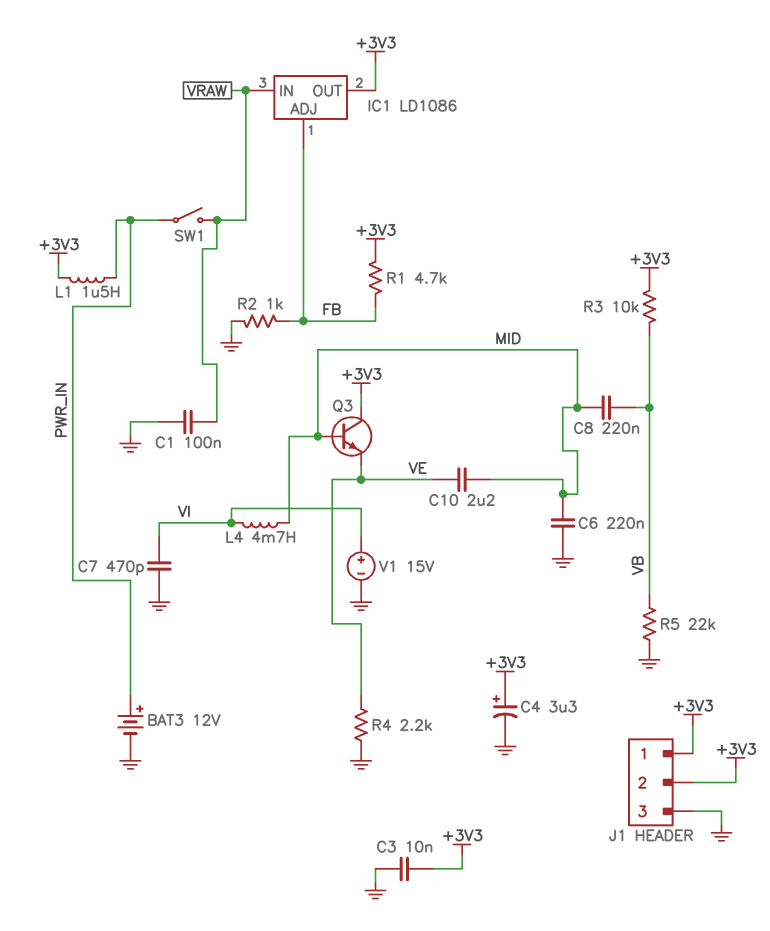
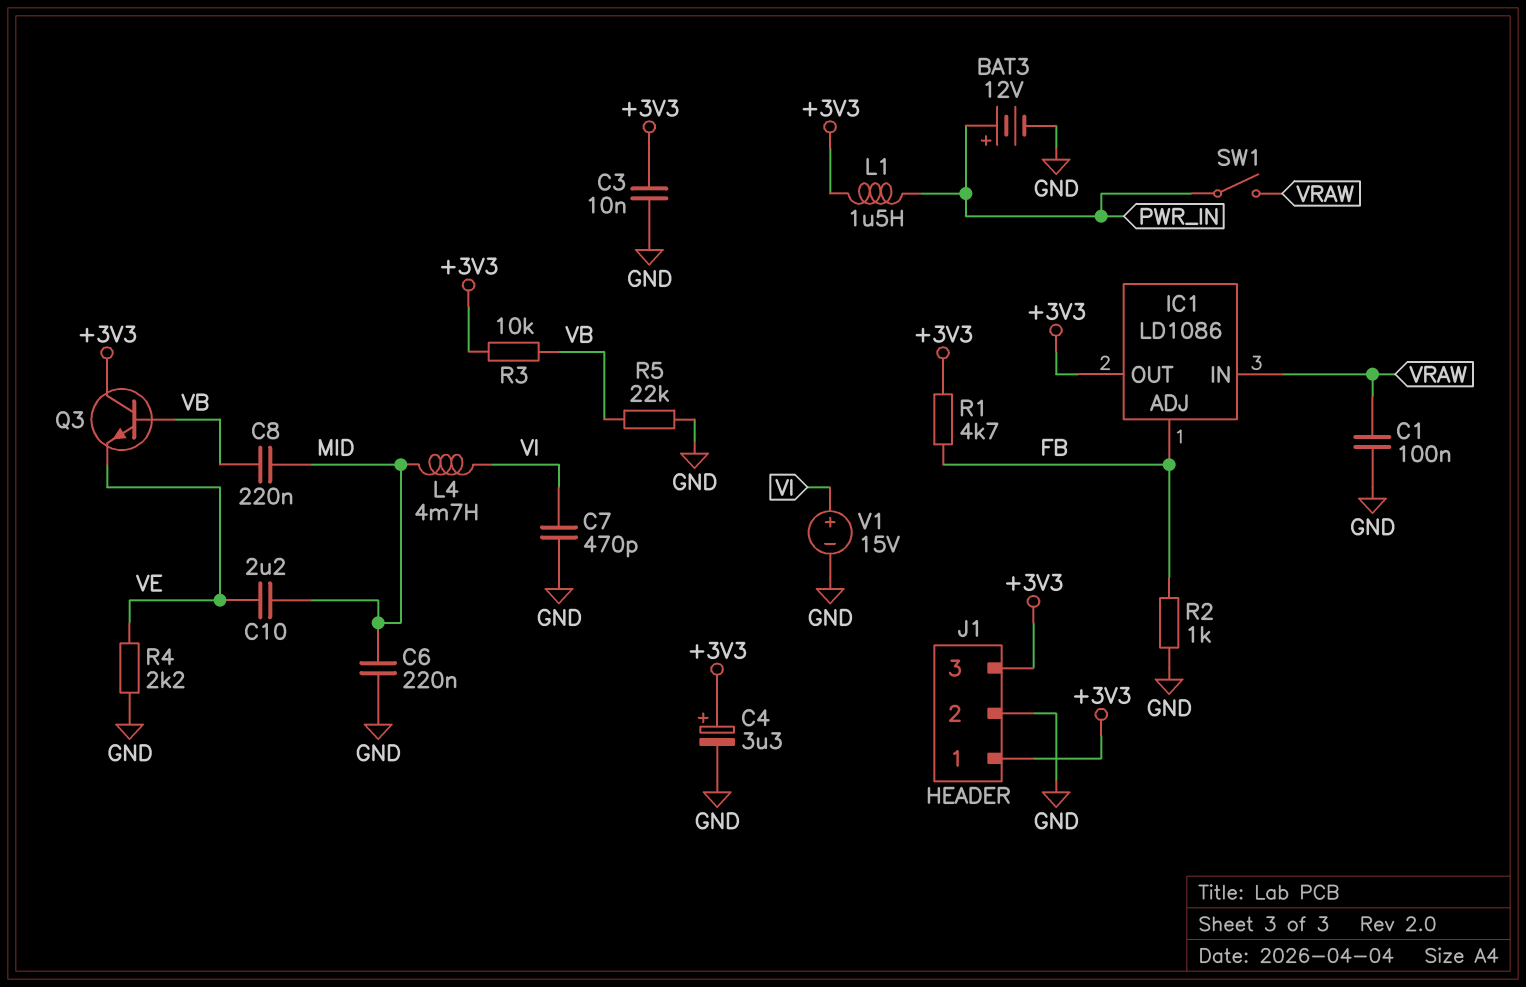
J1 pin 2: +3V3 -> GND
J1 pin 3: GND -> +3V3
Q3: NPN (B MID, C +3V3, E VE) -> NPN (B VB, C +3V3, E VE)

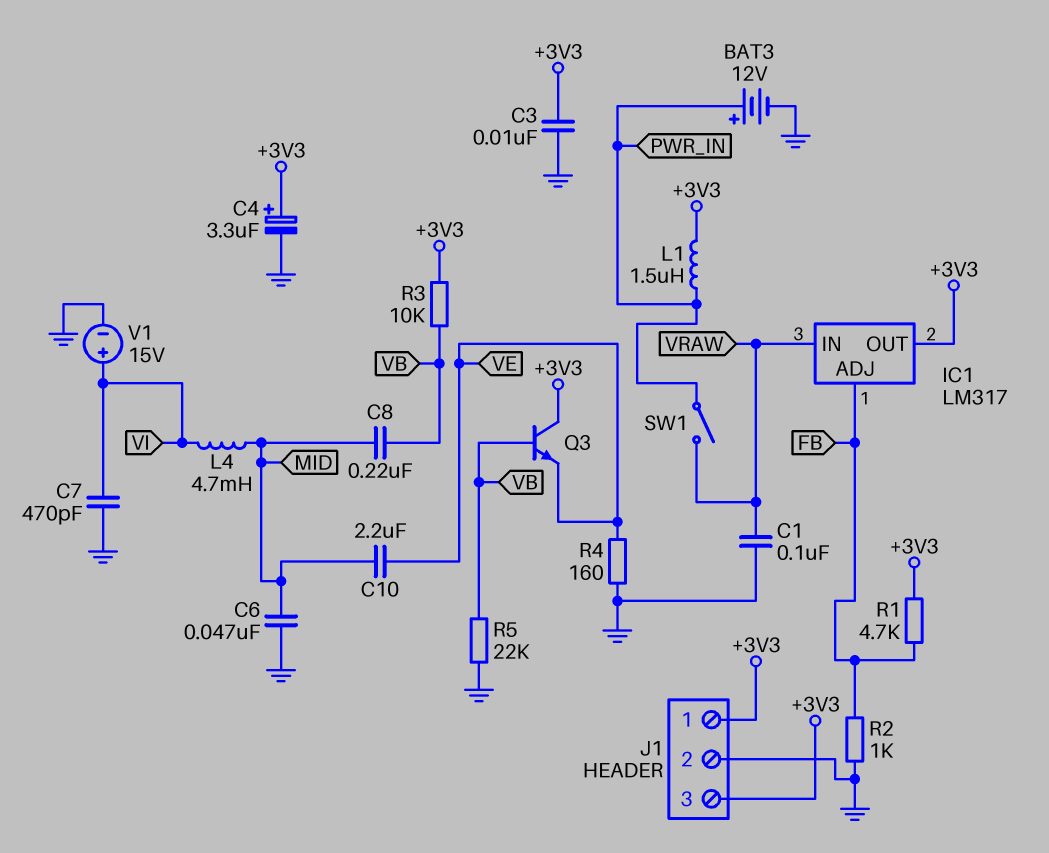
C6: 220nF (GND, MID) -> 47nF (GND, MID)
IC1: LD1086 -> LM317
R4: 2.2k (GND, VE) -> 160 (GND, VE)

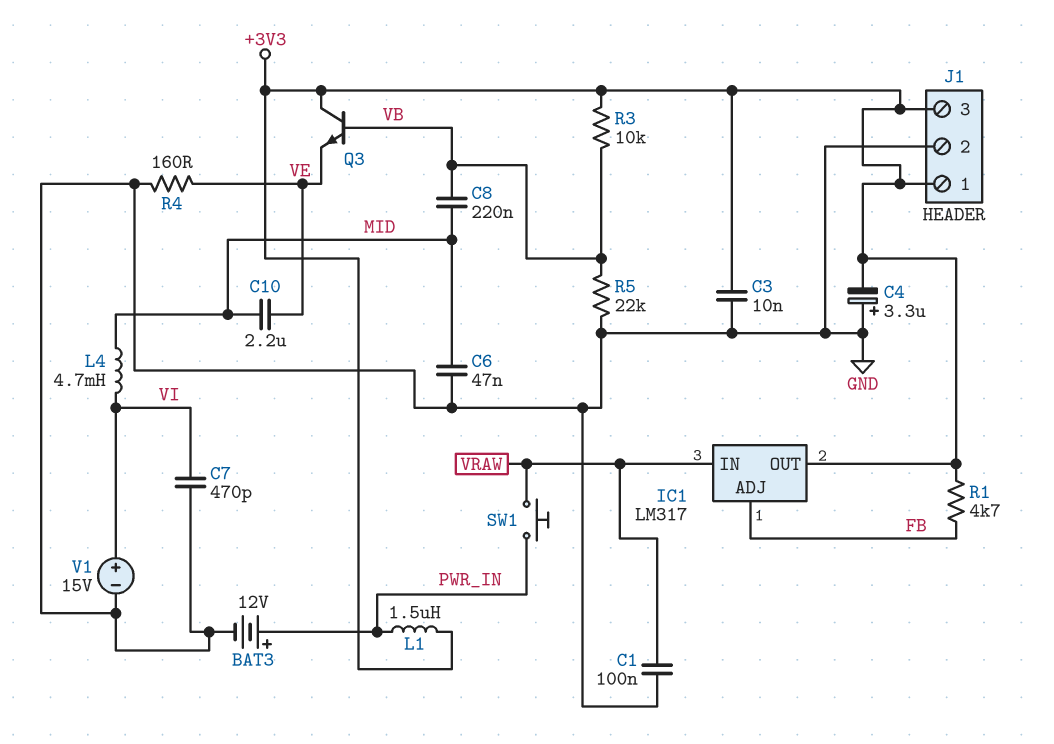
C4: 3.3uF (plus +3V3, minus GND) -> 3.3uF (plus GND, minus +3V3)
R2: 1k (FB, GND) -> none
SW1: switch (PWR_IN, VRAW) -> button (PWR_IN, VRAW)

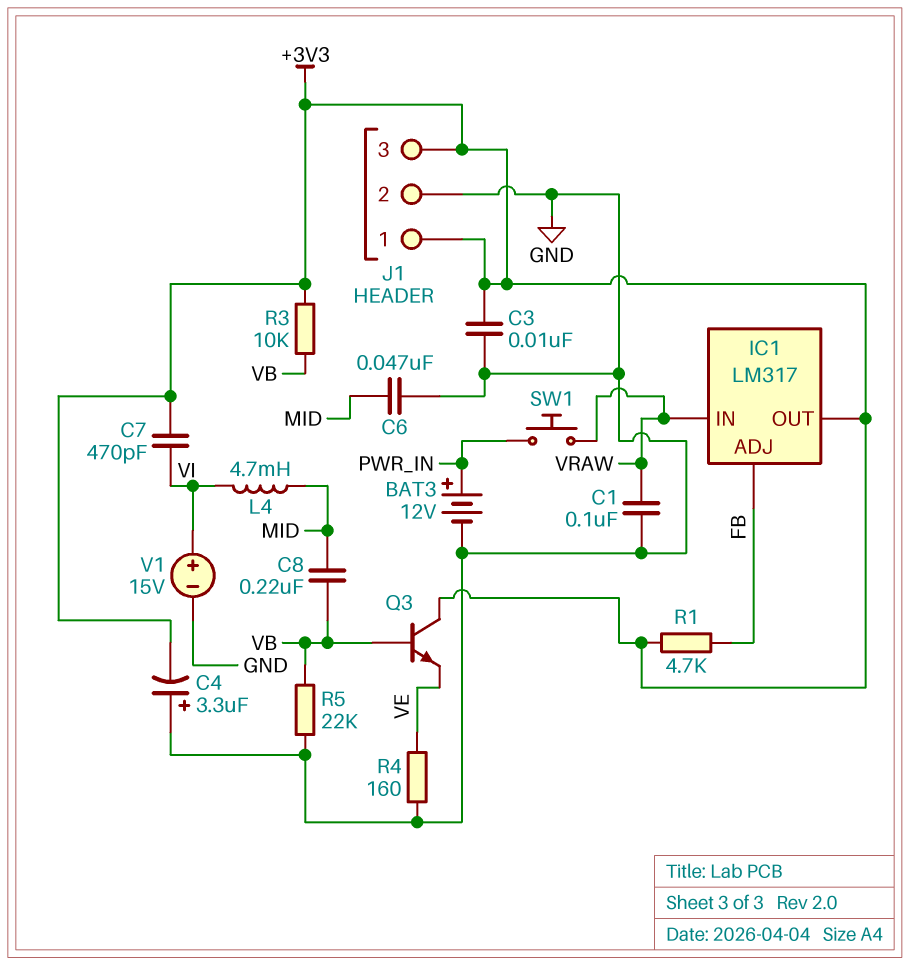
C7: 470pF (GND, VI) -> 470pF (+3V3, VI)
C10: 2.2uF (MID, VE) -> none
L1: 1.5uH (+3V3, PWR_IN) -> none

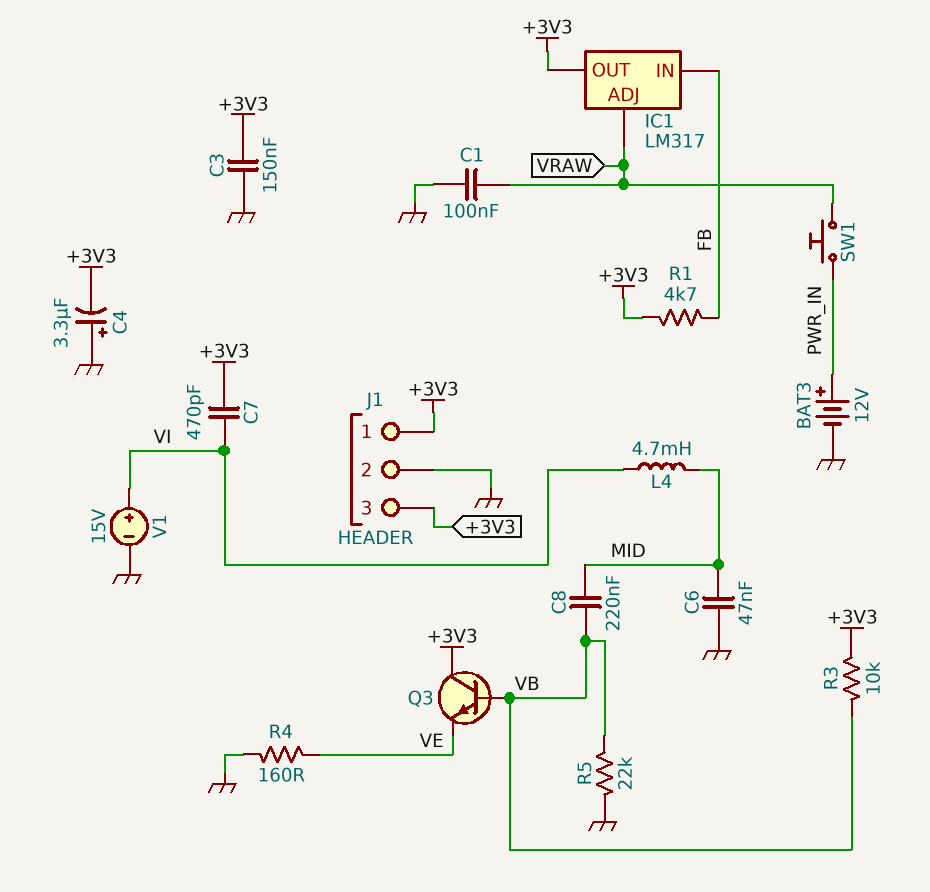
C3: 10nF (+3V3, GND) -> 150nF (+3V3, GND)
IC1 pin ADJ: FB -> VRAW
IC1 pin IN: VRAW -> FB

